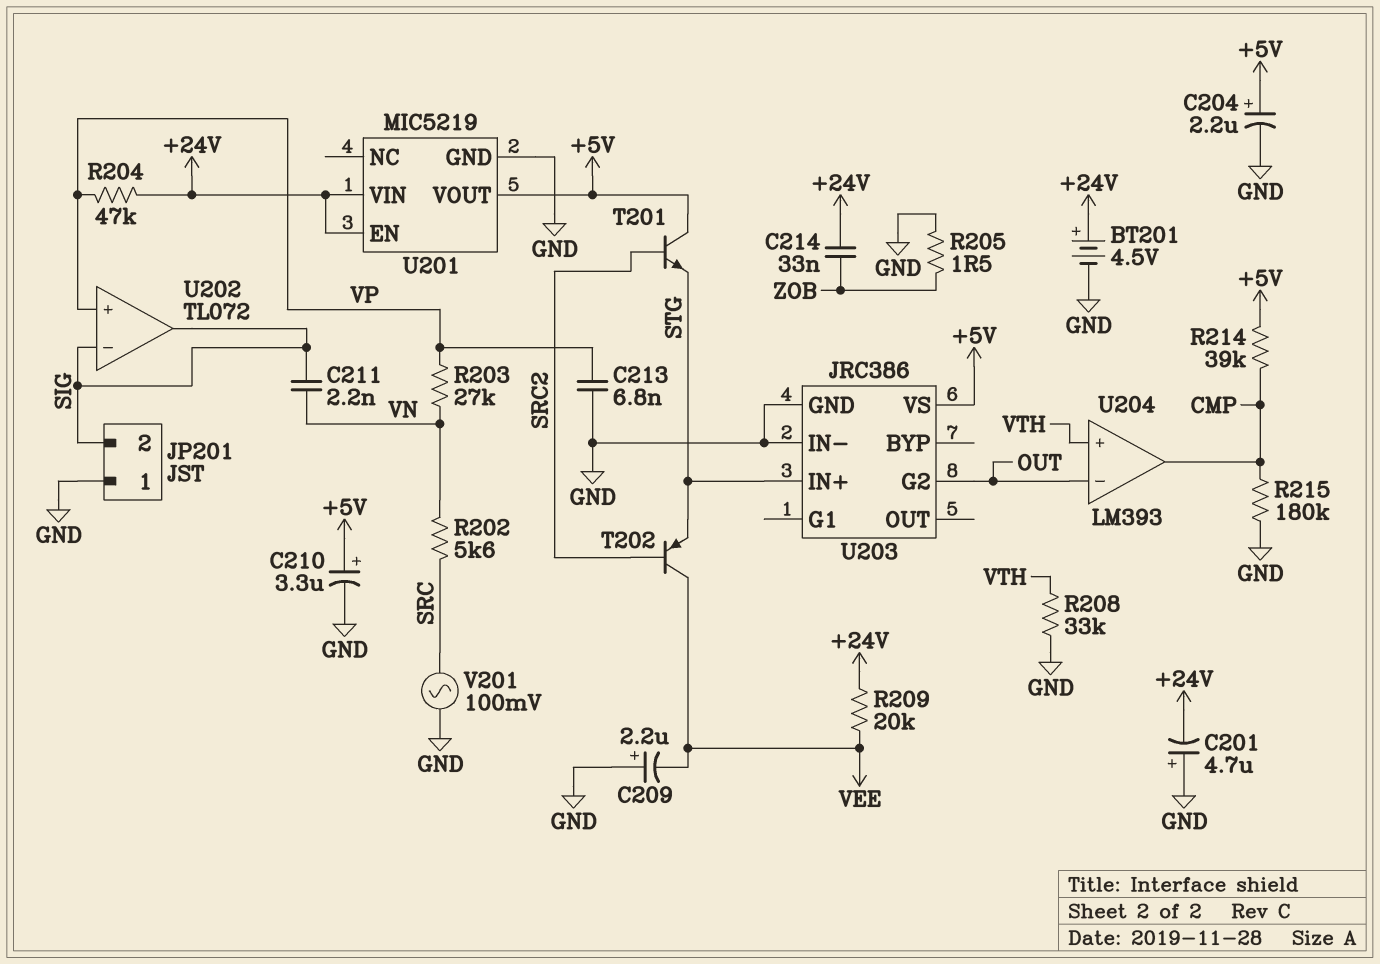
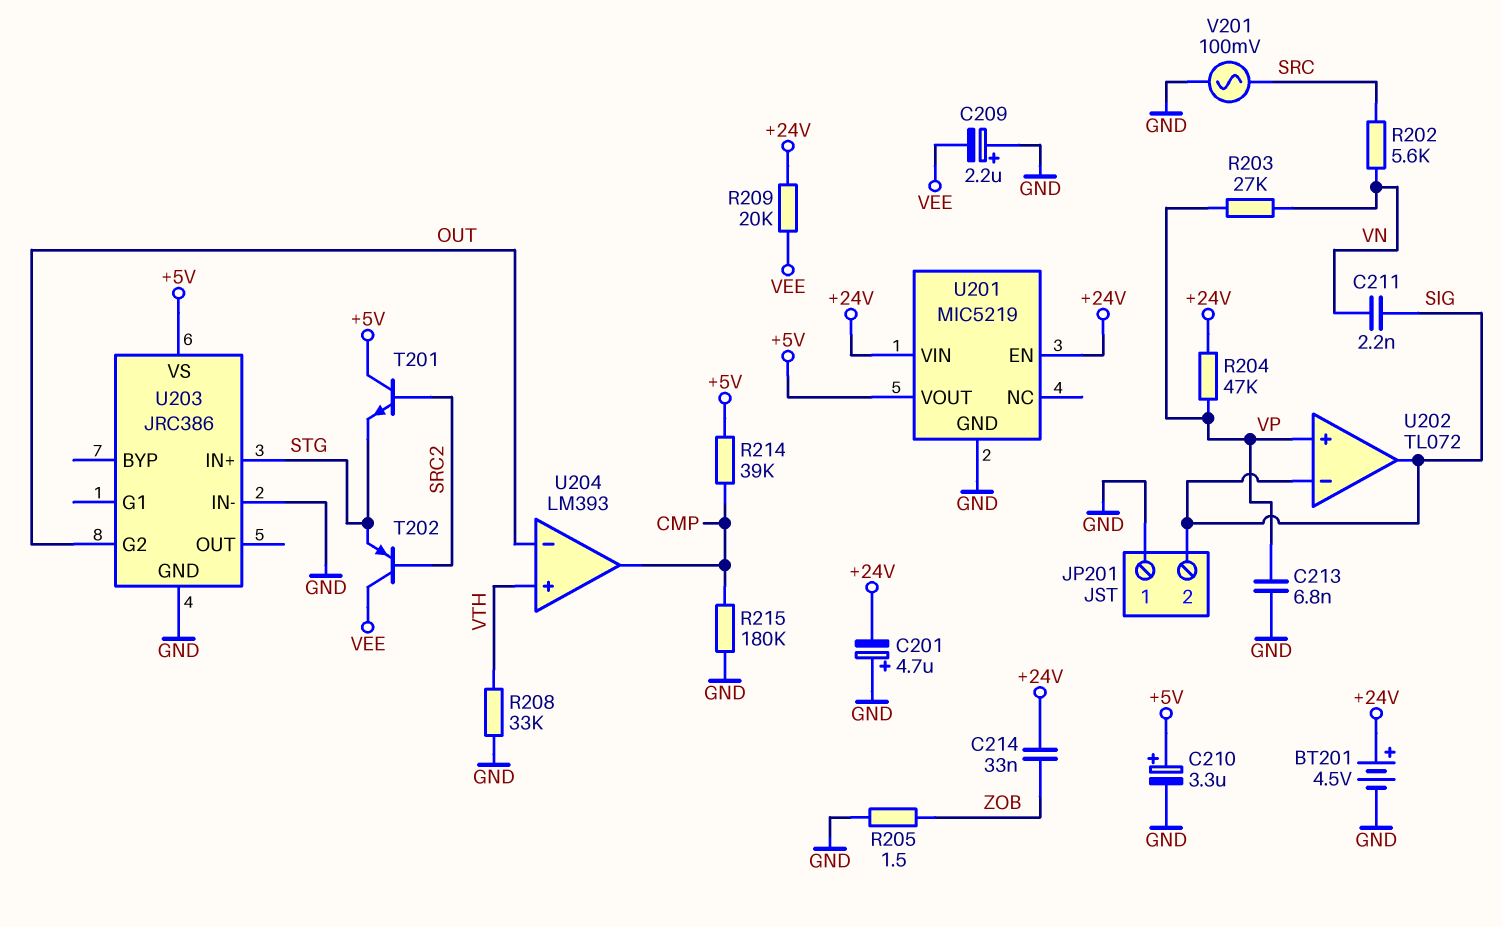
C204: 2.2uF (plus +5V, minus GND) -> none

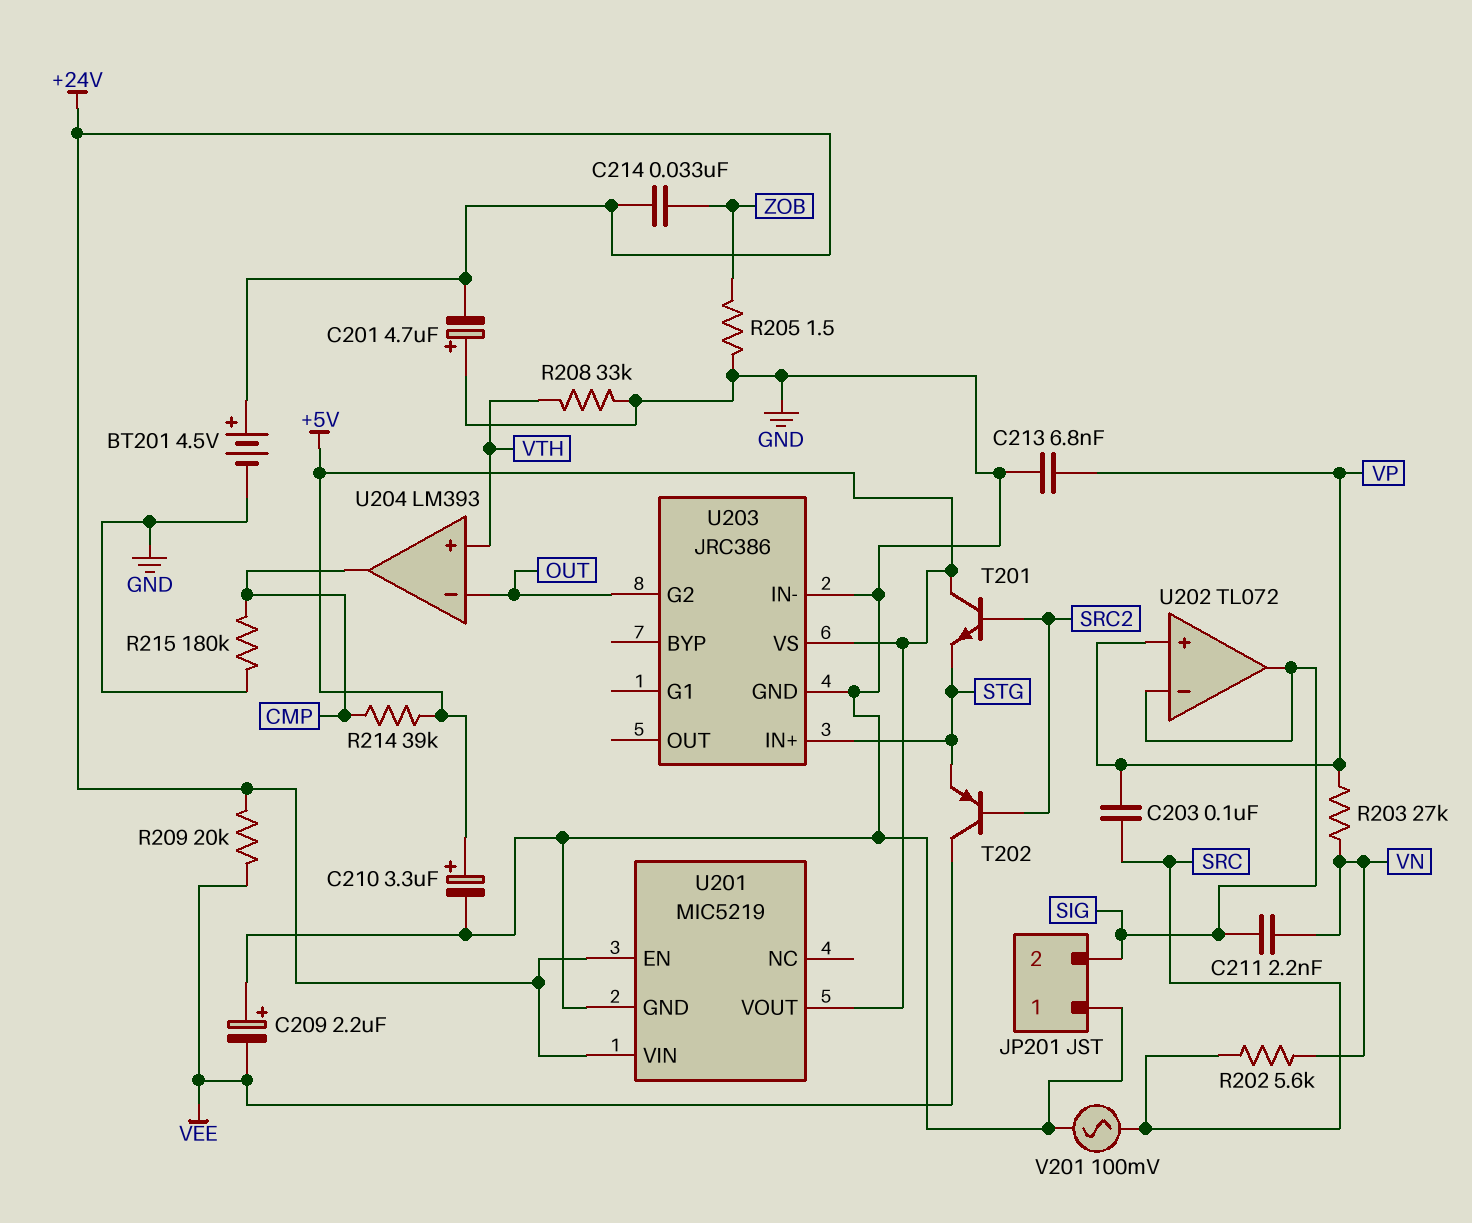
C203: none -> 100nF (SRC, VP)
R204: 47k (+24V, VP) -> none

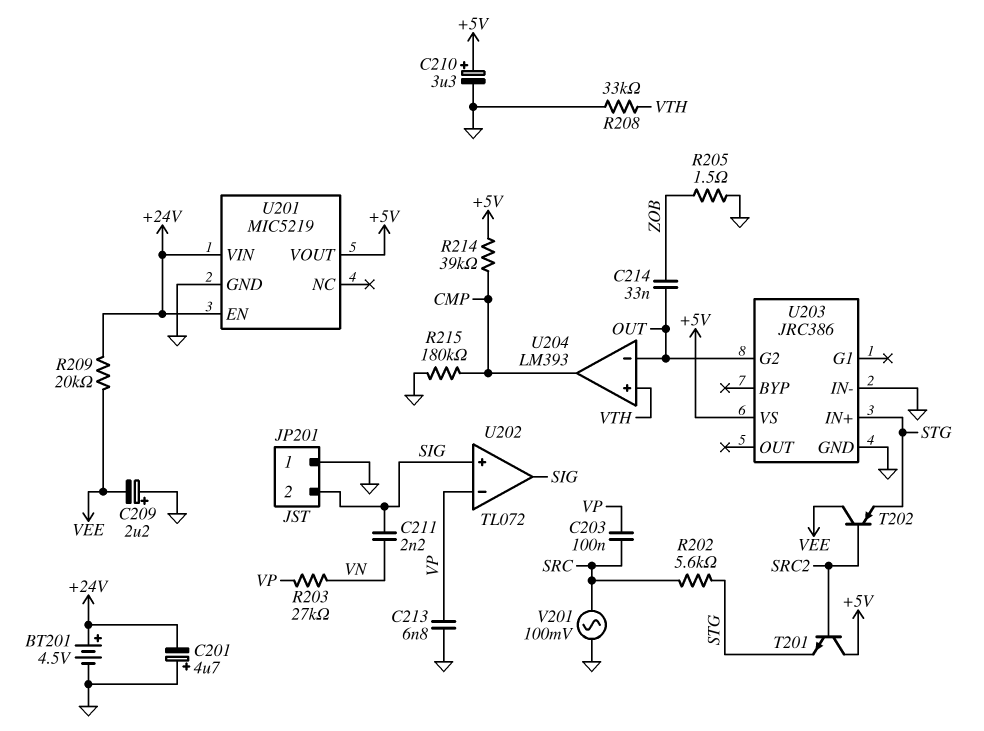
C214: 33nF (+24V, ZOB) -> 33nF (OUT, ZOB)
R202: 5.6k (SRC, VN) -> 5.6k (SRC, STG)
U202 pin in+: VP -> SIG
U202 pin in-: SIG -> VP

